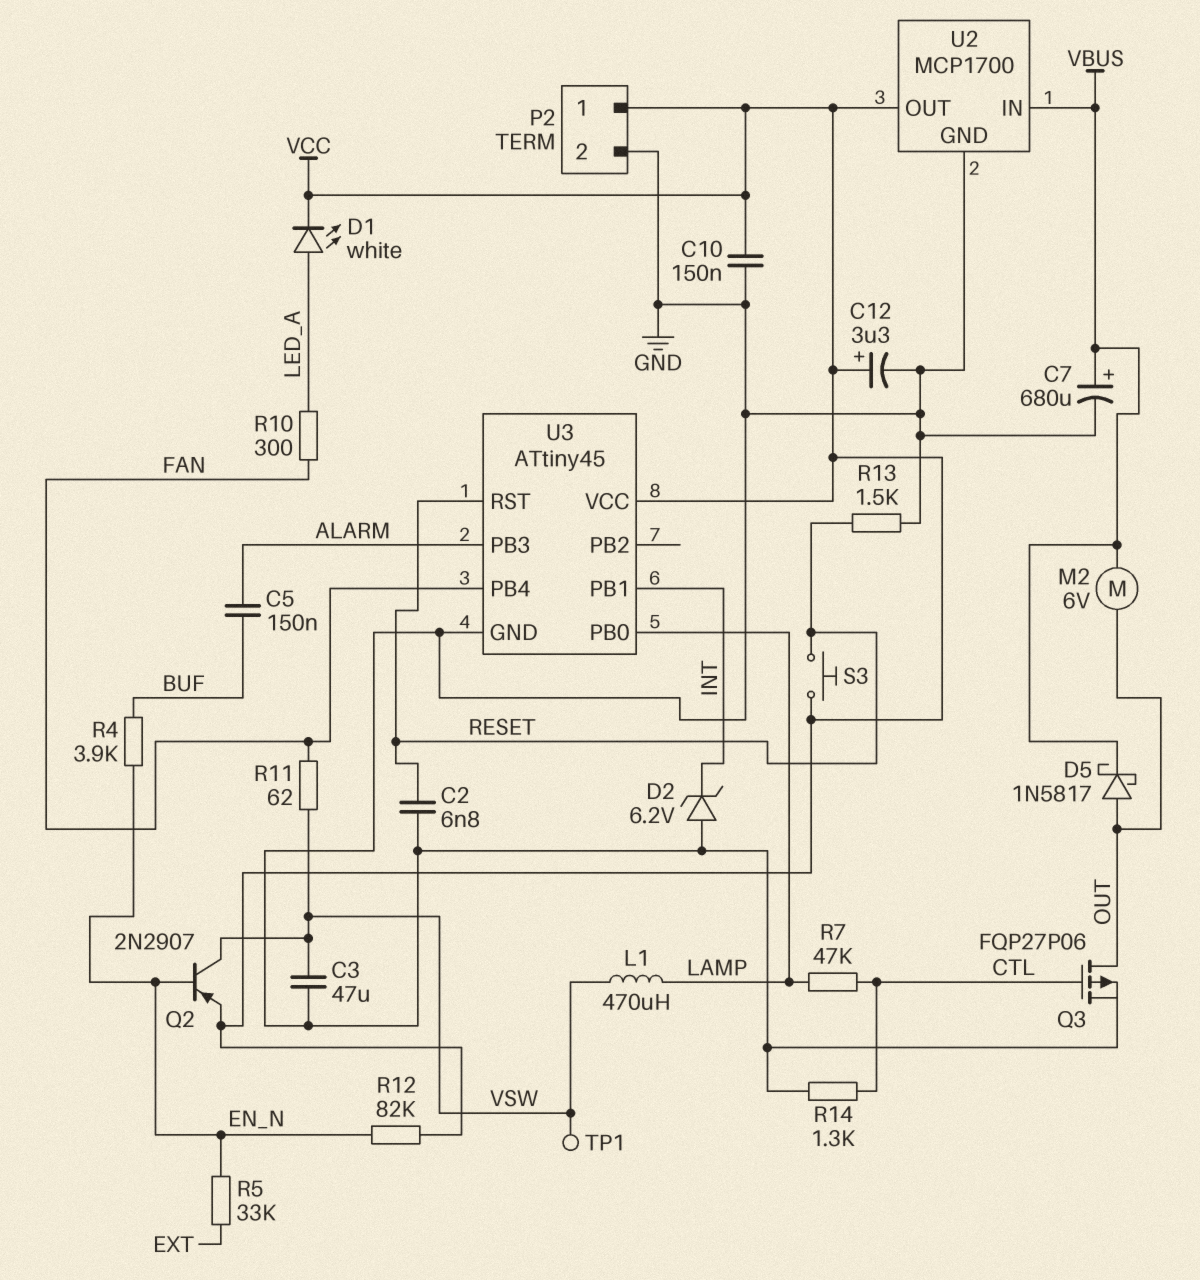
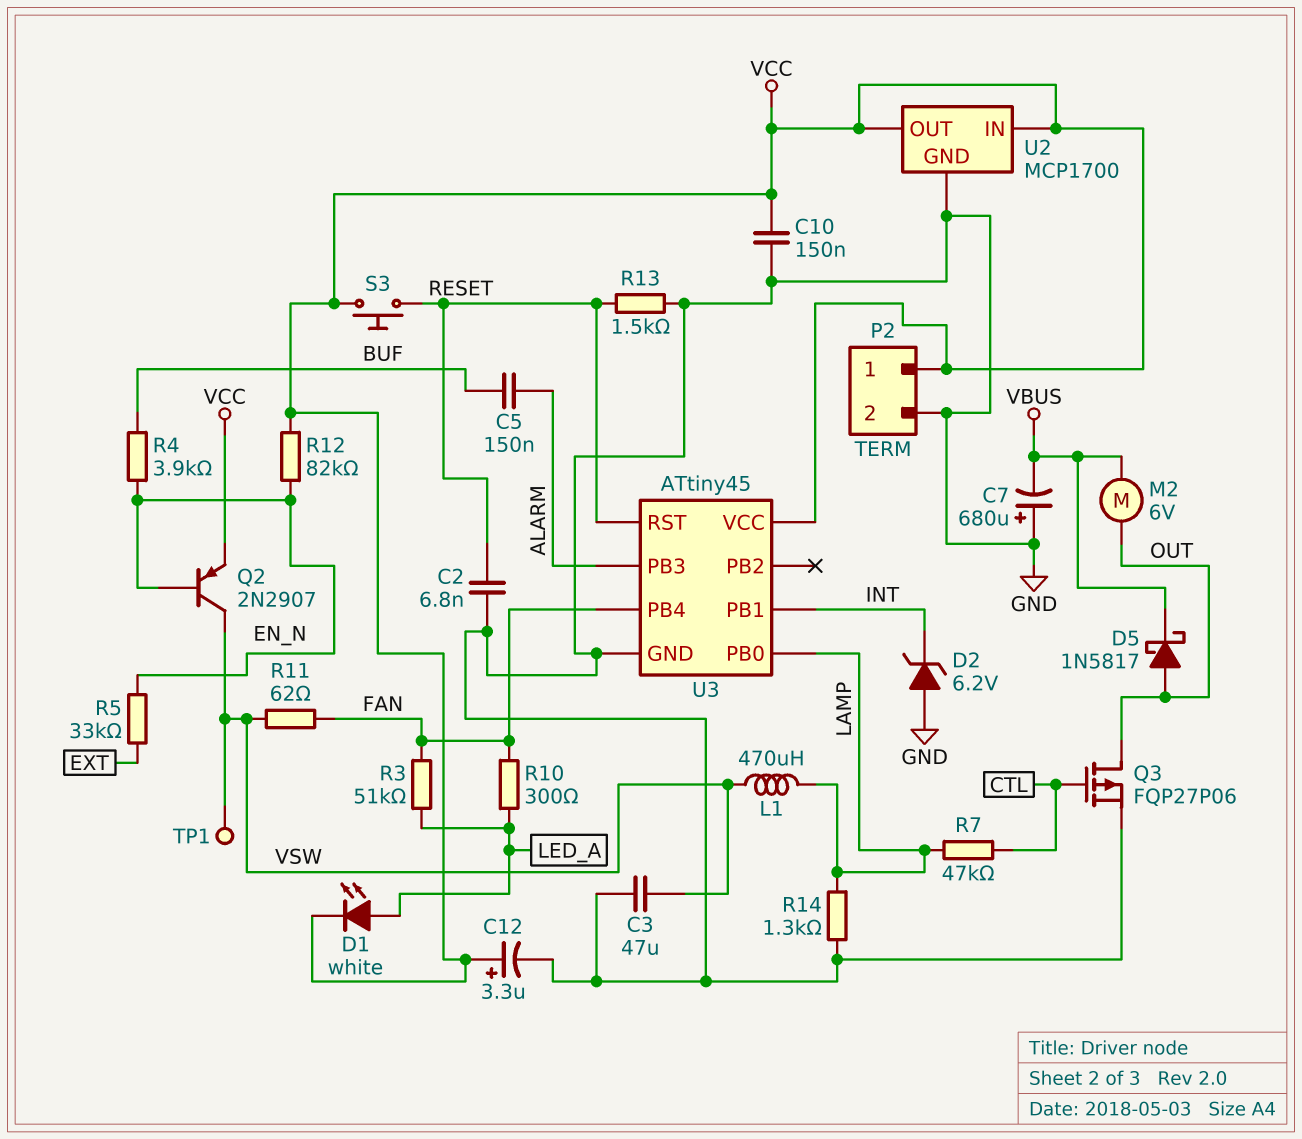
C7: 680uF (plus VBUS, minus GND) -> 680uF (plus GND, minus VBUS)
R3: none -> 51k (FAN, LED_A)
R14: 1.3k (CTL, GND) -> 1.3k (GND, LAMP)
U2 pin IN: VBUS -> VCC

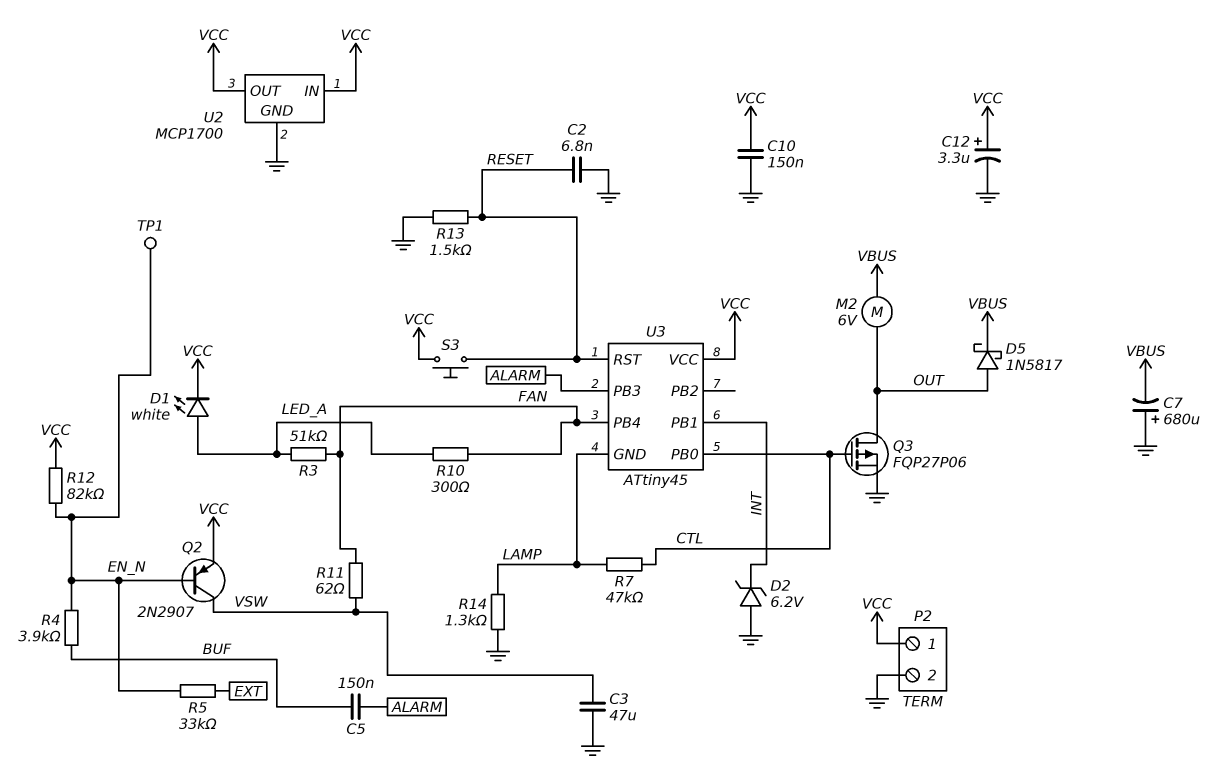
L1: 470uH (LAMP, VSW) -> none
TP1: test point (VSW) -> test point (EN_N)
U3 pin GND: GND -> LAMP
U3 pin PB0: LAMP -> CTL

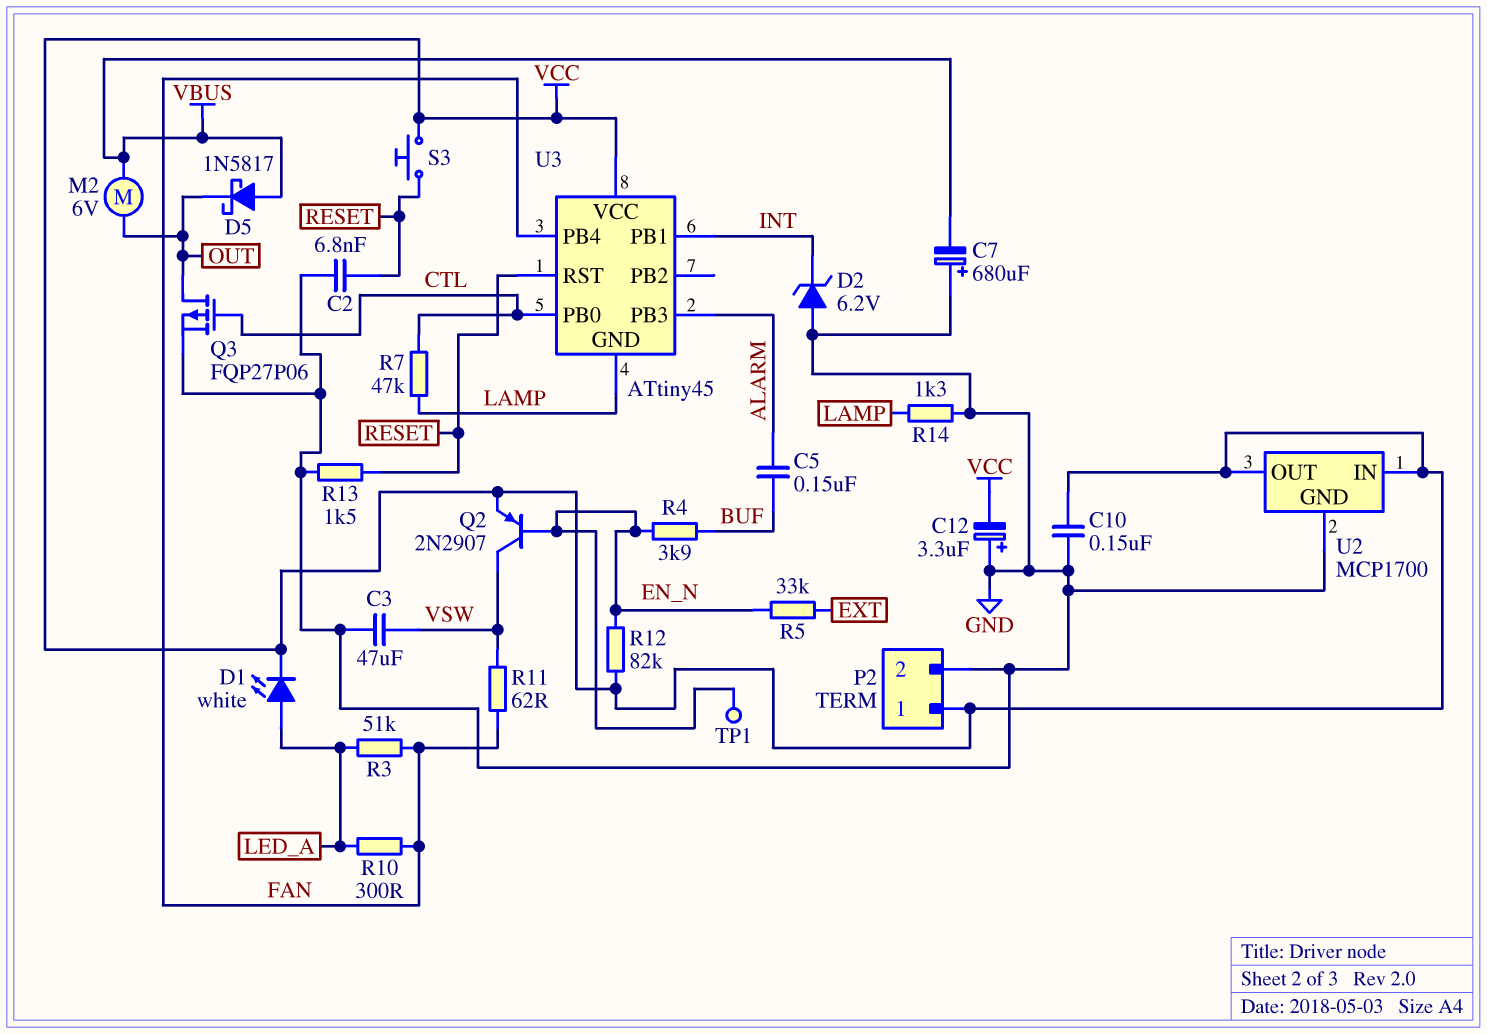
C12: 3.3uF (plus VCC, minus GND) -> 3.3uF (plus GND, minus VCC)
D5: schottky 1N5817 (A OUT, K VBUS) -> schottky 1N5817 (A VBUS, K OUT)

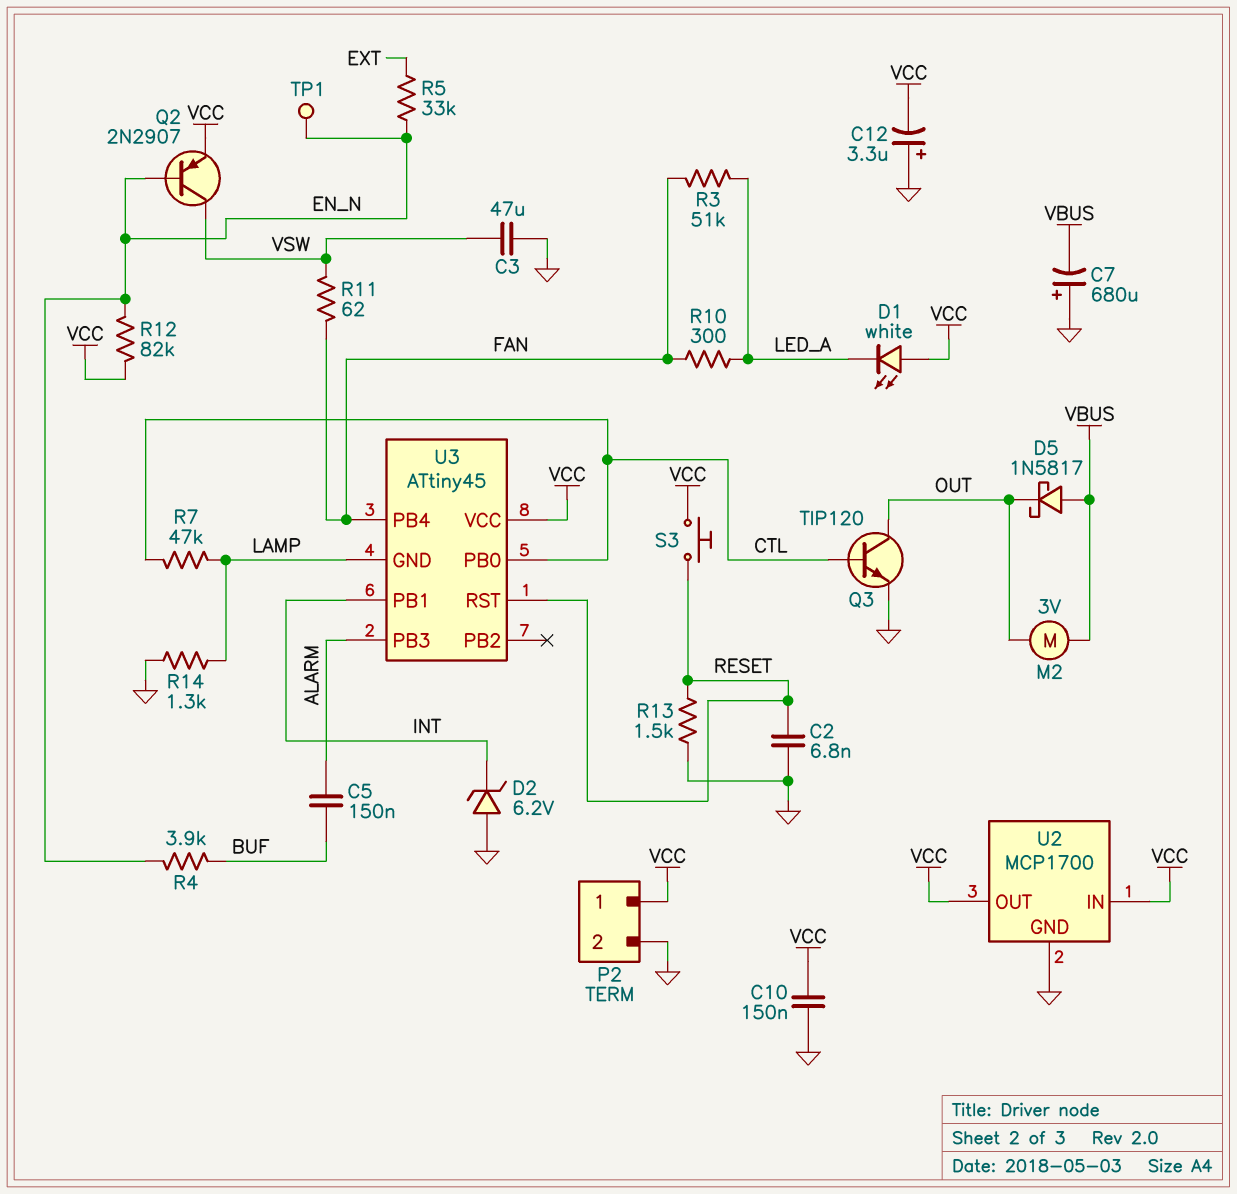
D1: LED white (A LED_A, K VCC) -> LED white (A VCC, K LED_A)
M2: motor 6V (OUT, VBUS) -> motor 3V (OUT, VBUS)
Q3: PMOS FQP27P06 (G CTL, D OUT, S GND) -> NPN TIP120 (B CTL, C OUT, E GND)

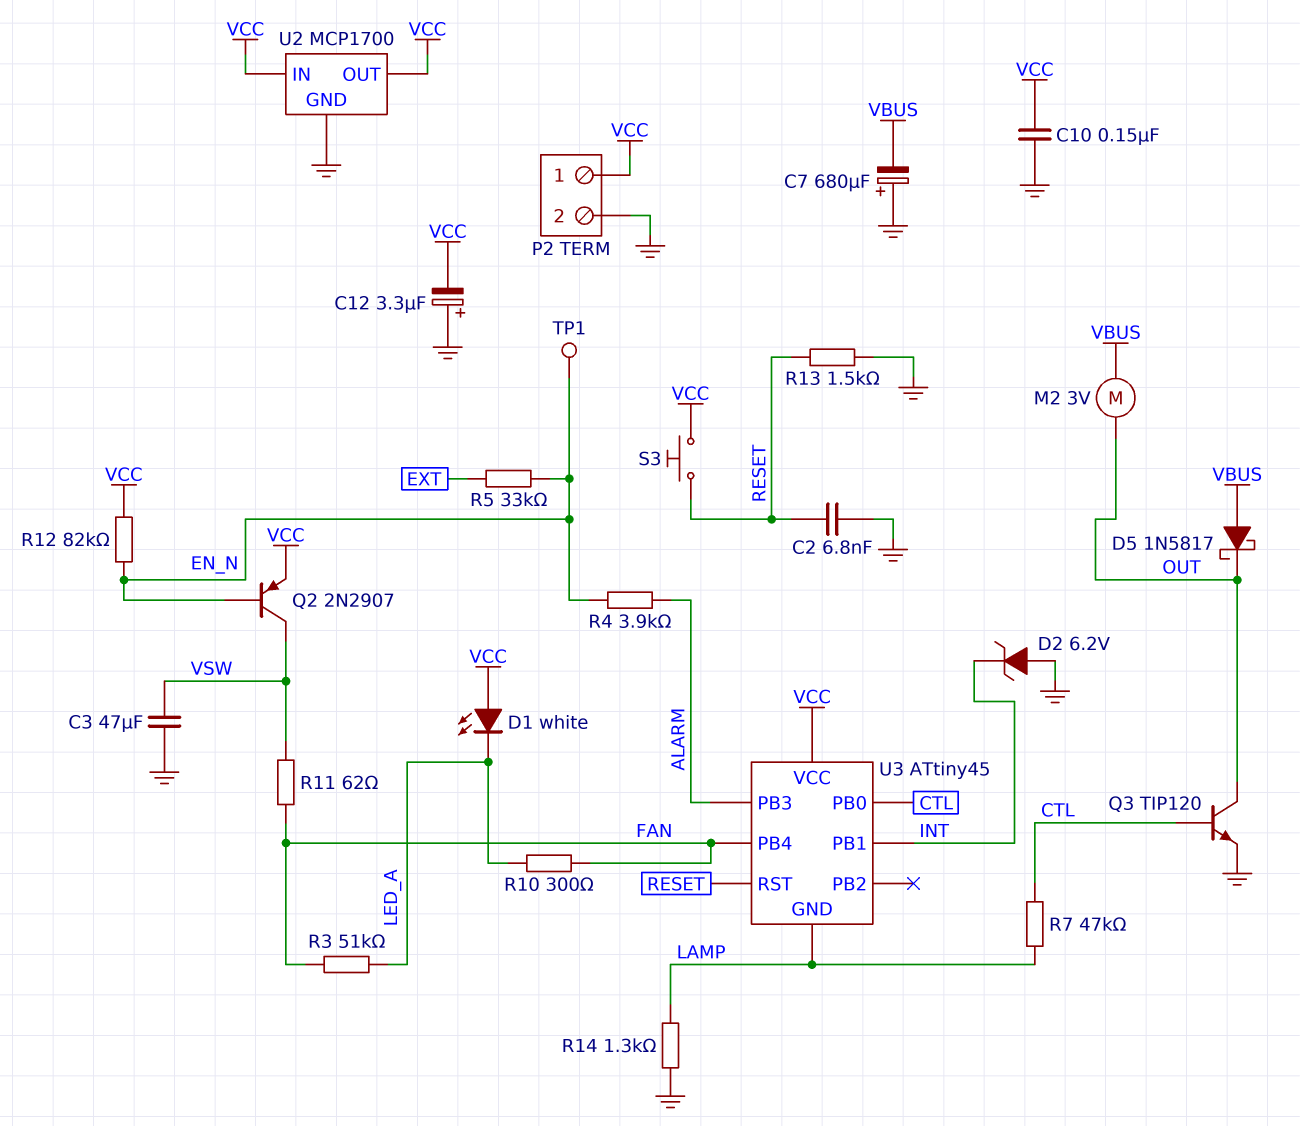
C5: 150nF (ALARM, BUF) -> none
R4: 3.9k (BUF, EN_N) -> 3.9k (ALARM, EN_N)

